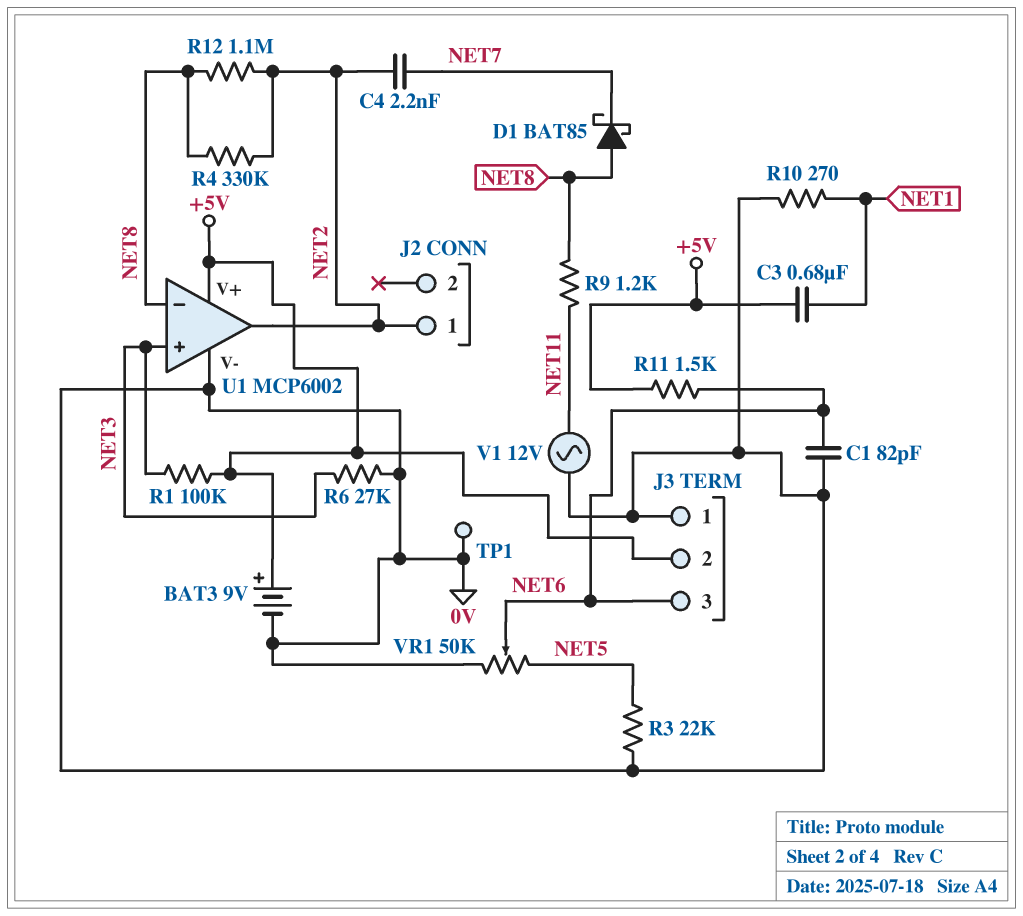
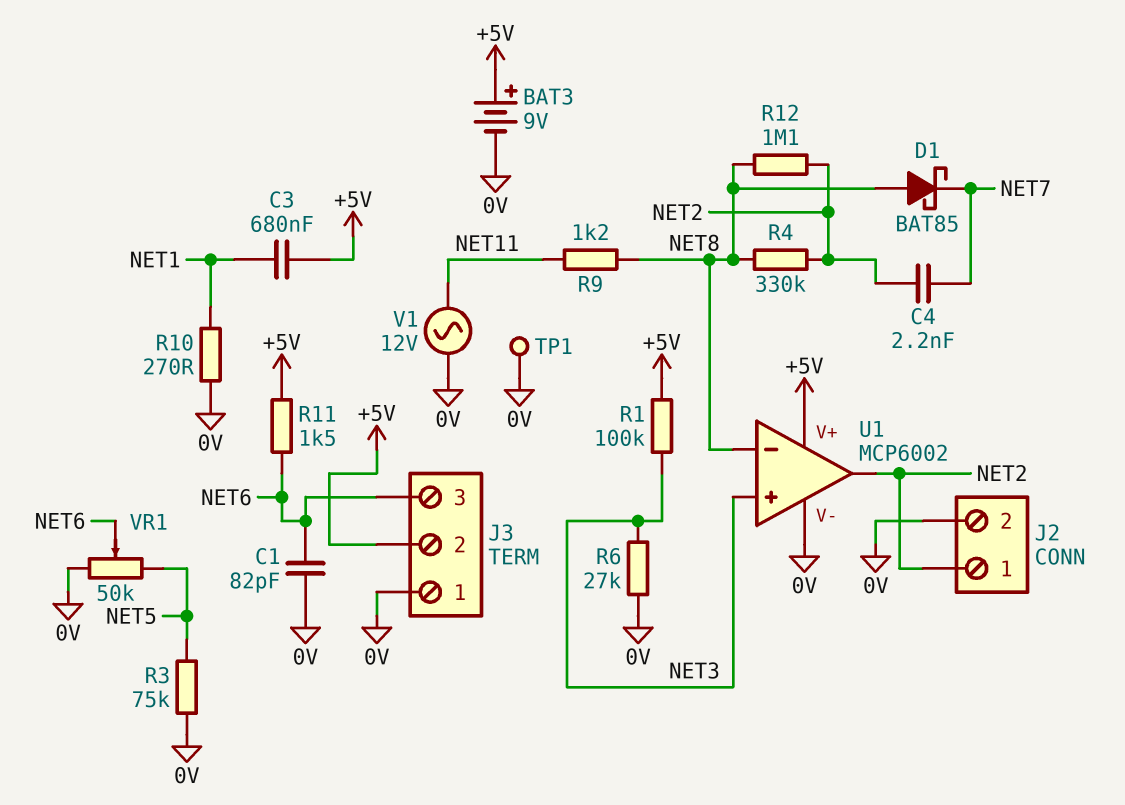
J2 pin 2: none -> 0V
R3: 22k (0V, NET5) -> 75k (0V, NET5)

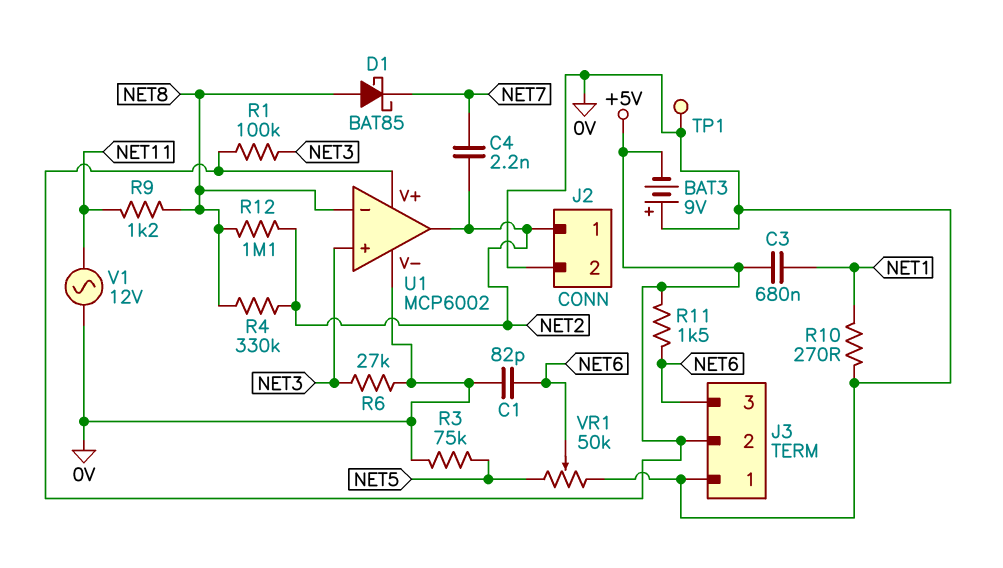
BAT3: 9V (plus +5V, minus 0V) -> 9V (plus 0V, minus +5V)

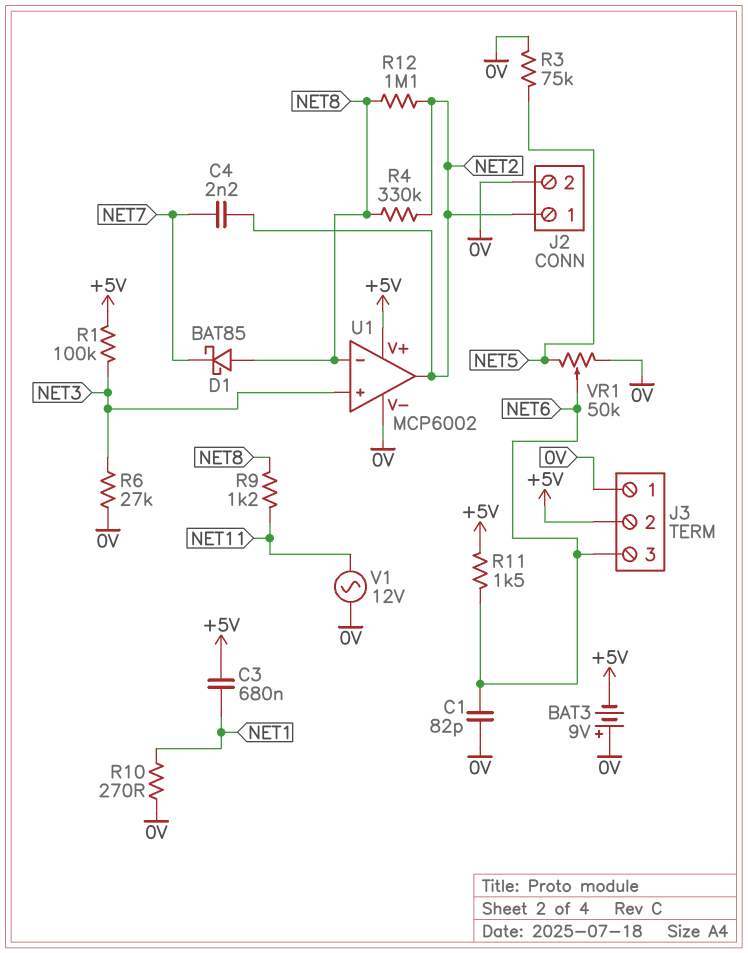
TP1: test point (0V) -> none

